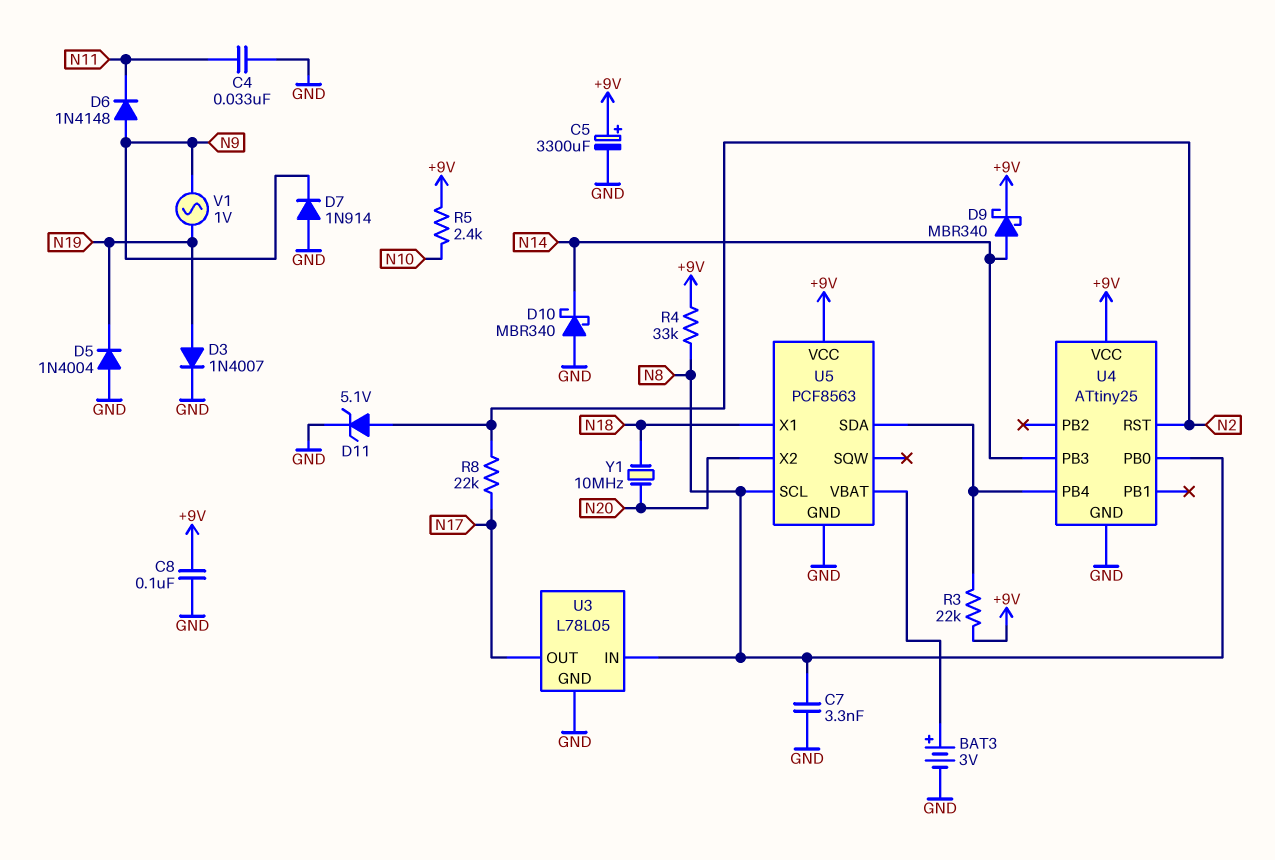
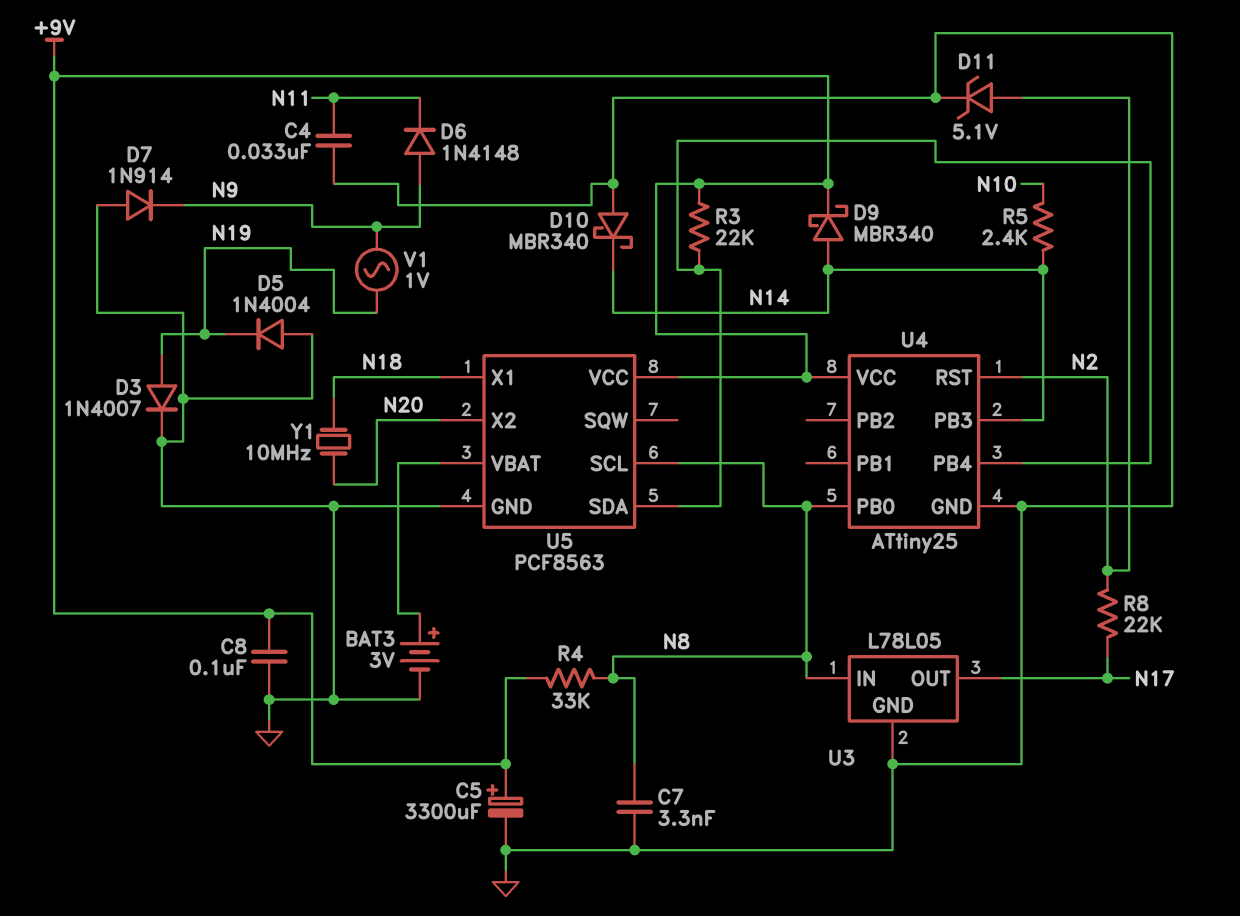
R5: 2.4k (+9V, N10) -> 2.4k (N10, N14)

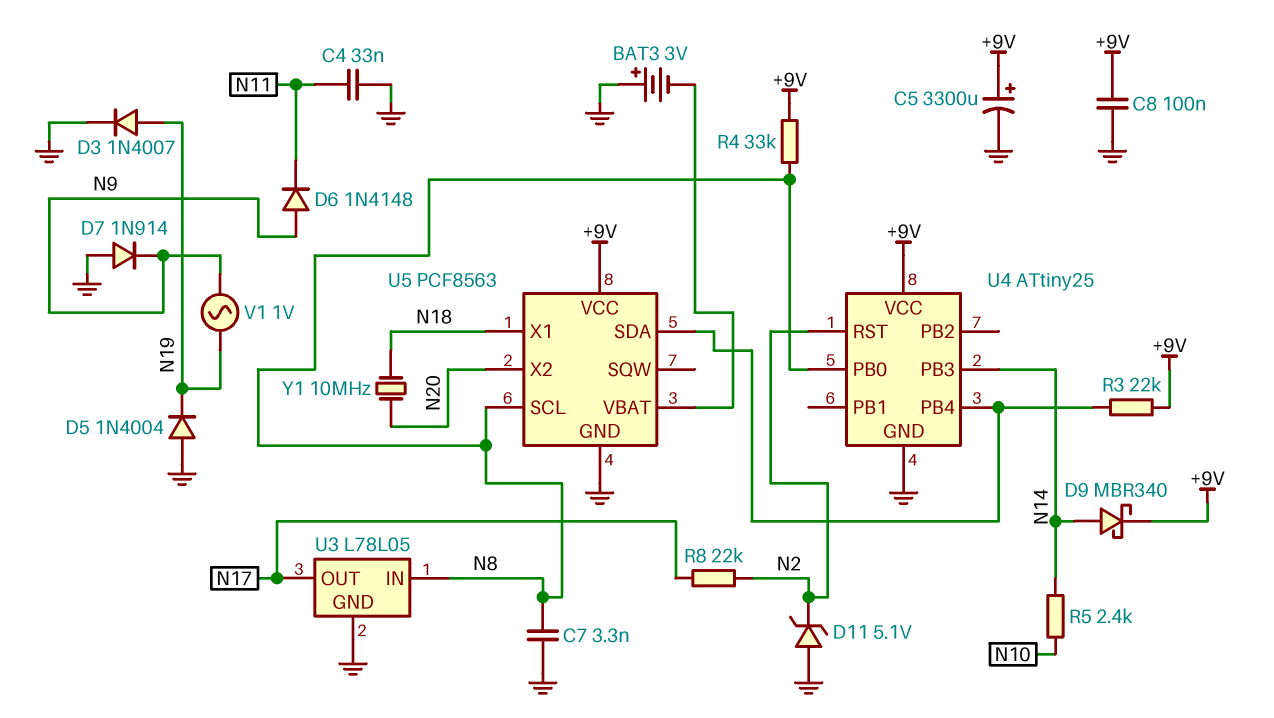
BAT3: 3V (plus U5/VBAT, minus GND) -> 3V (plus GND, minus U5/VBAT)
D10: schottky MBR340 (A GND, K N14) -> none
D11: zener 5.1V (A N2, K GND) -> zener 5.1V (A GND, K N2)

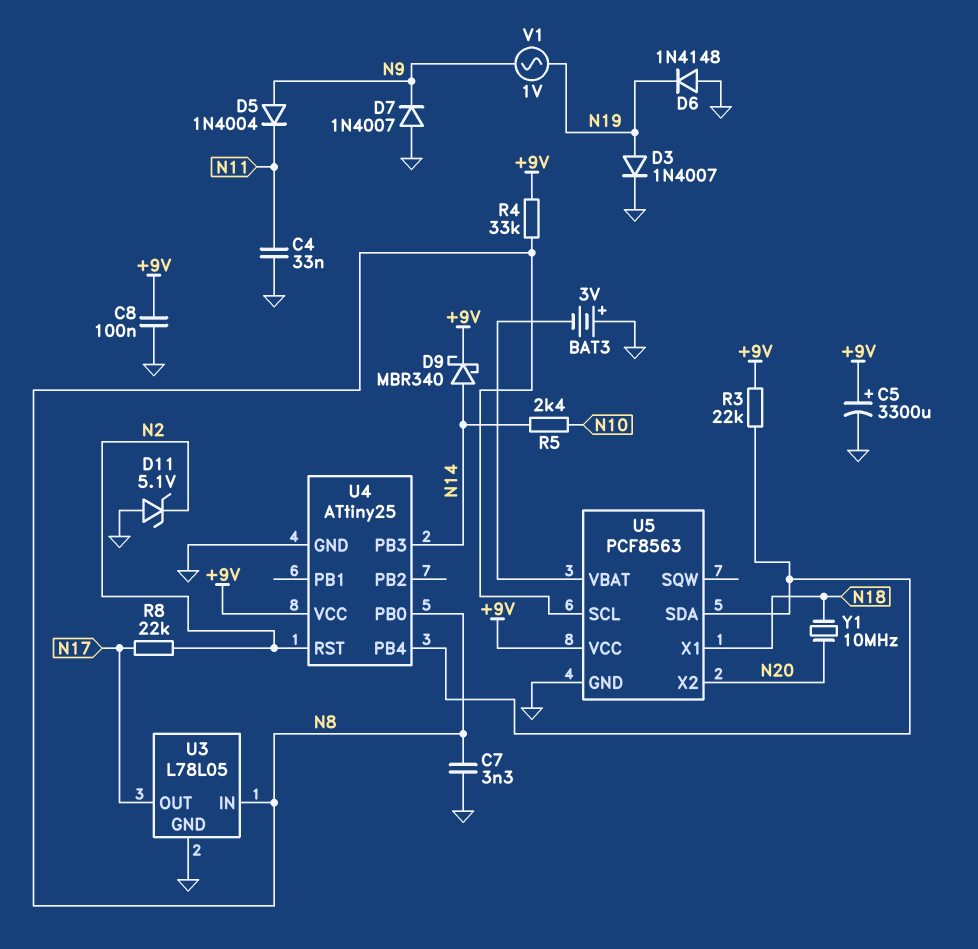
D5: diode 1N4004 (A GND, K N19) -> diode 1N4004 (A N9, K N11)
D6: diode 1N4148 (A N9, K N11) -> diode 1N4148 (A GND, K N19)
D7: diode 1N914 (A GND, K N9) -> diode 1N4007 (A GND, K N9)

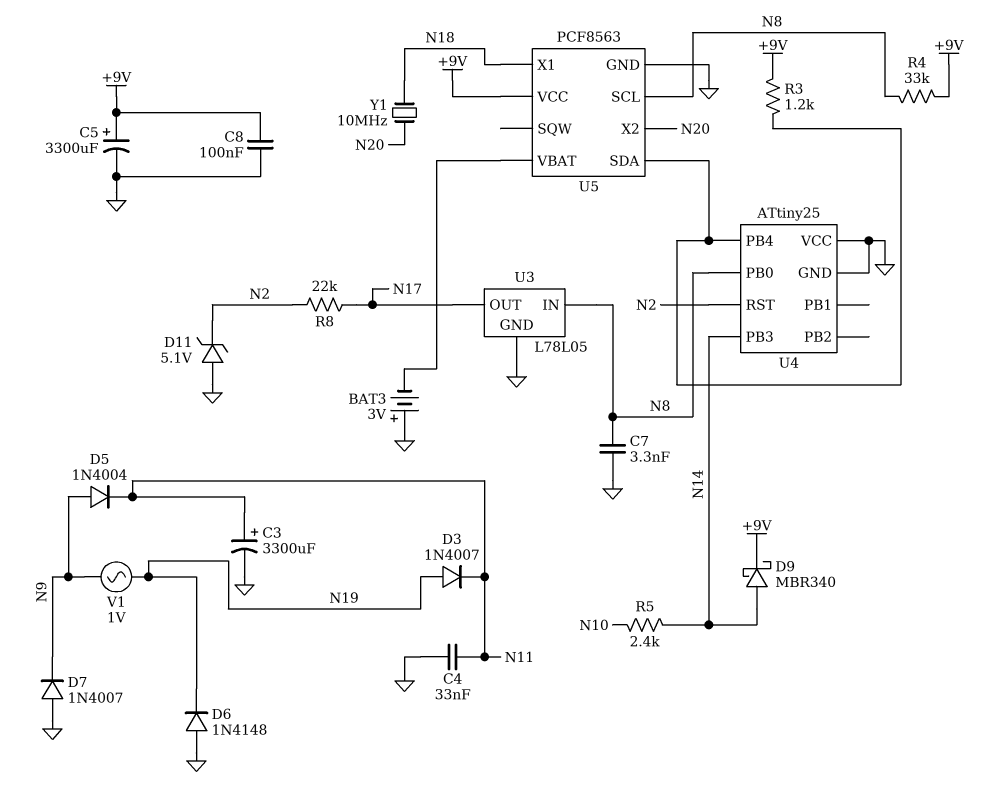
C3: none -> 3300uF (plus N11, minus GND)
D3: diode 1N4007 (A N19, K GND) -> diode 1N4007 (A N19, K N11)
R3: 22k (+9V, U4/PB4) -> 1.2k (+9V, U4/PB4)
U4 pin VCC: +9V -> GND

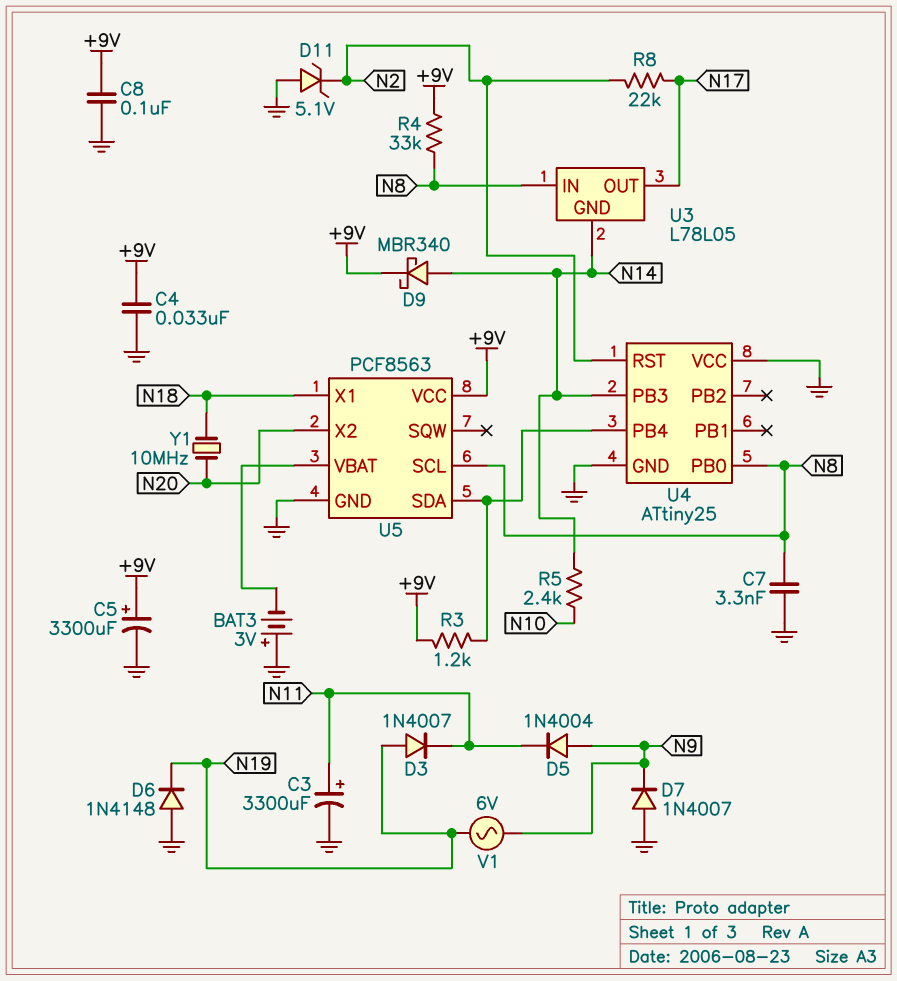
C4: 33nF (GND, N11) -> 33nF (+9V, GND)
U3 pin GND: GND -> N14
V1: AC 1V (N9, N19) -> AC 6V (N9, N19)

